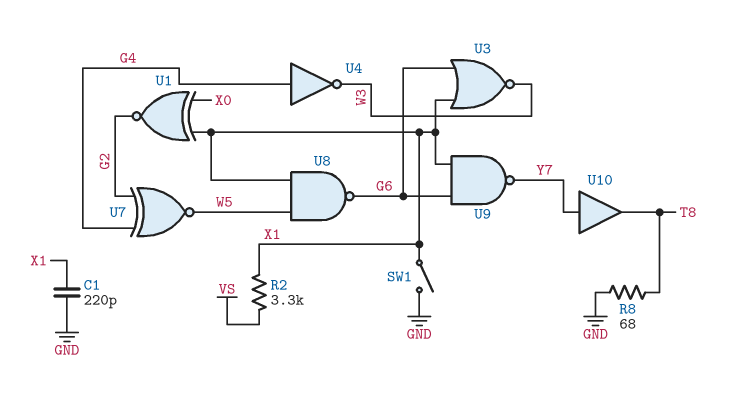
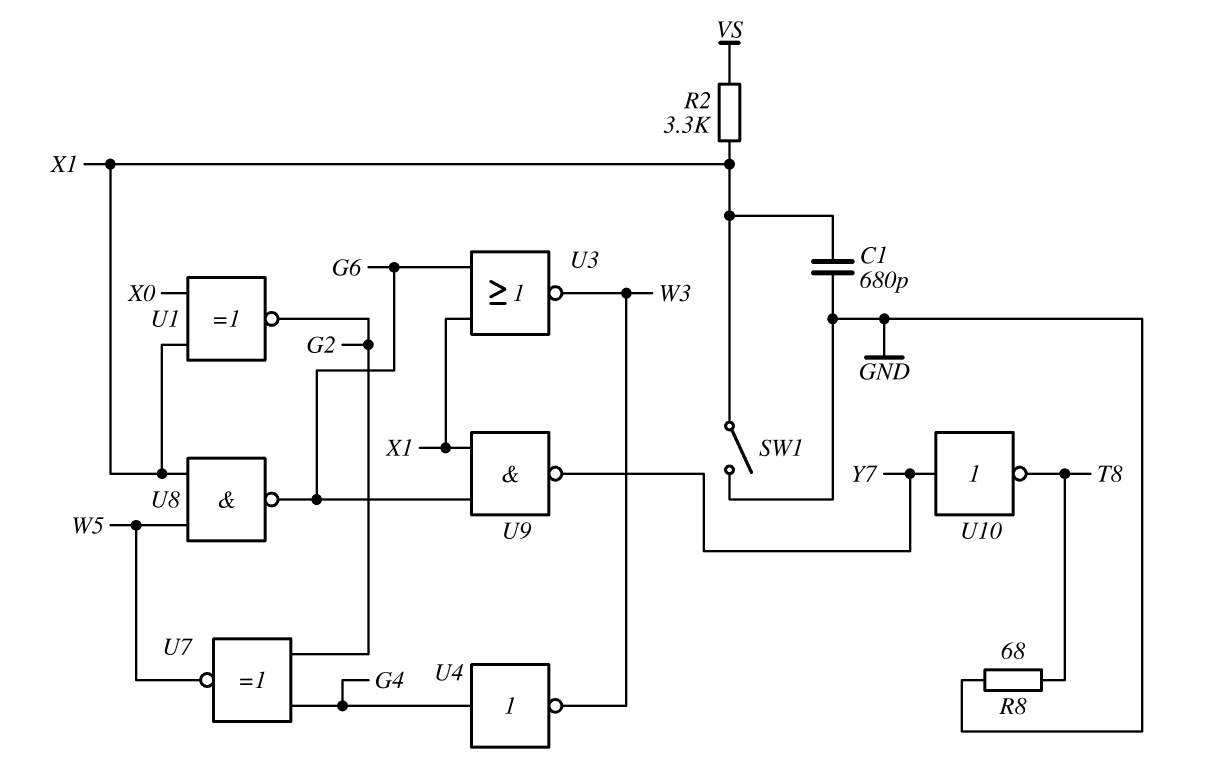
C1: 220pF (GND, X1) -> 680pF (GND, X1)
U10: buffer (in Y7, out T8) -> NOT (in Y7, out T8)

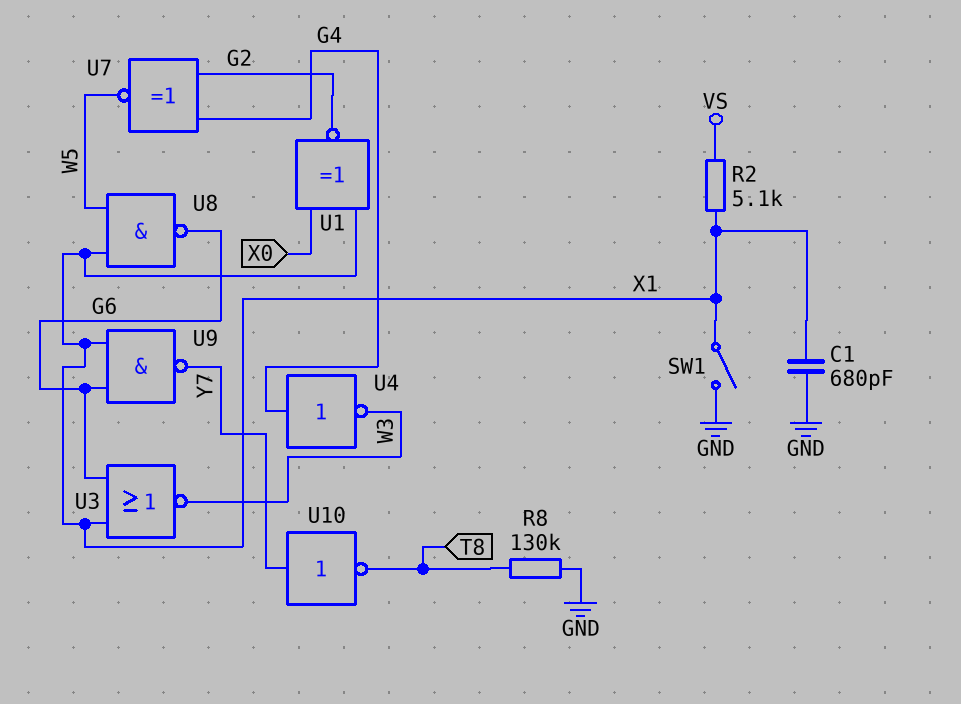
R2: 3.3k (VS, X1) -> 5.1k (VS, X1)
R8: 68 (GND, T8) -> 130k (GND, T8)

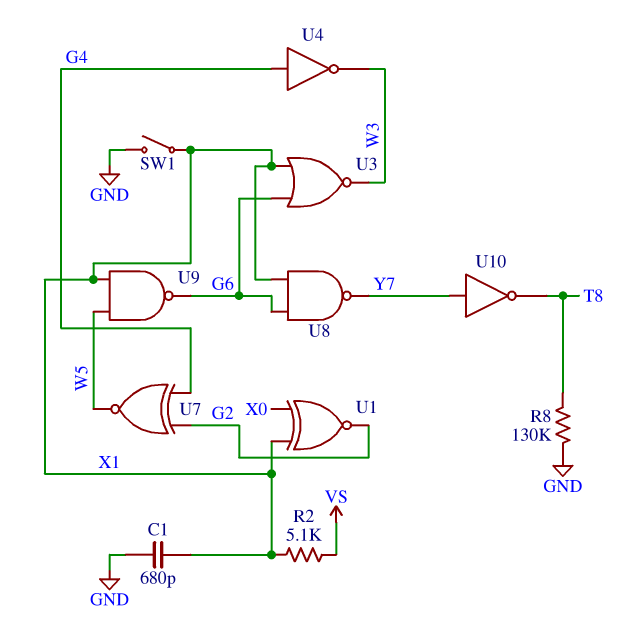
U8: NAND (in W5, in X1, out G6) -> NAND (in G6, in X1, out Y7)
U9: NAND (in G6, in X1, out Y7) -> NAND (in W5, in X1, out G6)

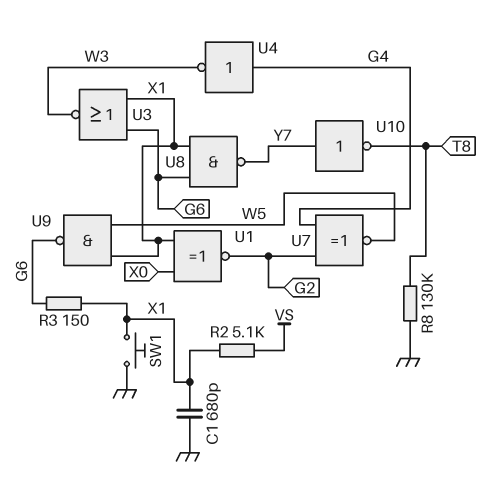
R3: none -> 150 (G6, X1)
SW1: switch (GND, X1) -> button (GND, X1)

